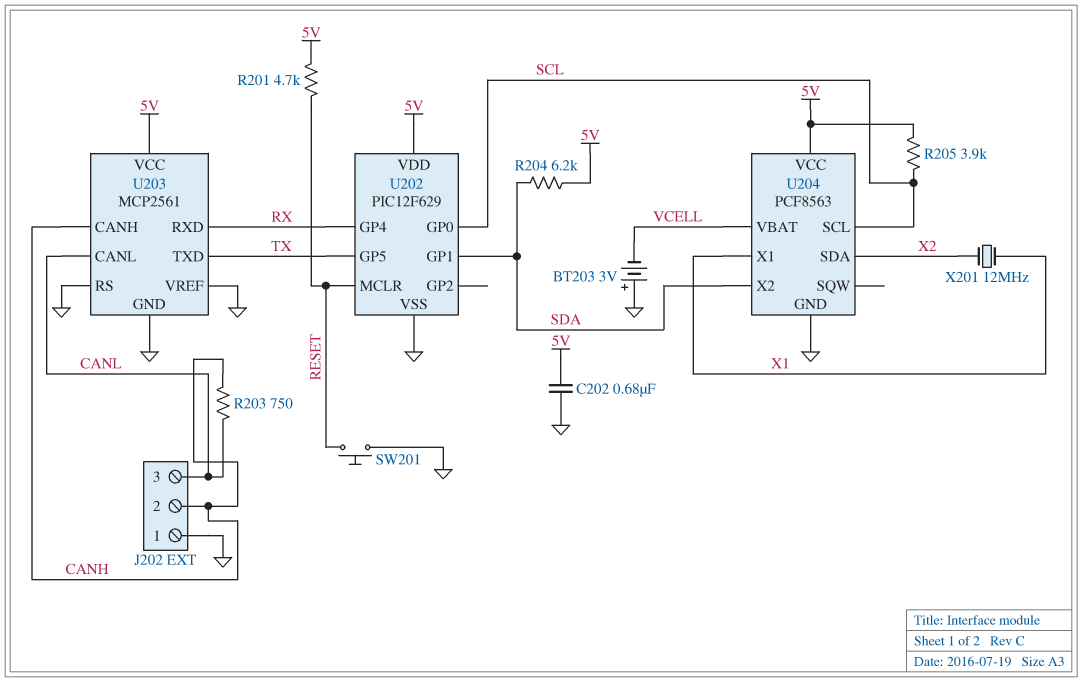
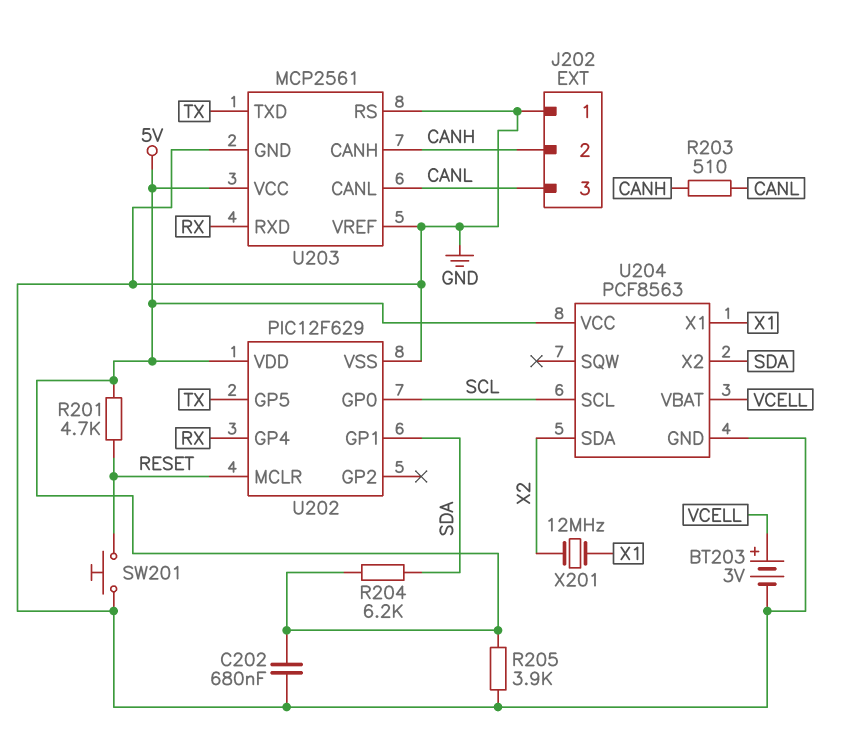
BT203: 3V (plus GND, minus VCELL) -> 3V (plus VCELL, minus GND)
R203: 750 (CANH, CANL) -> 510 (CANH, CANL)
R205: 3.9k (5V, SCL) -> 3.9k (5V, GND)

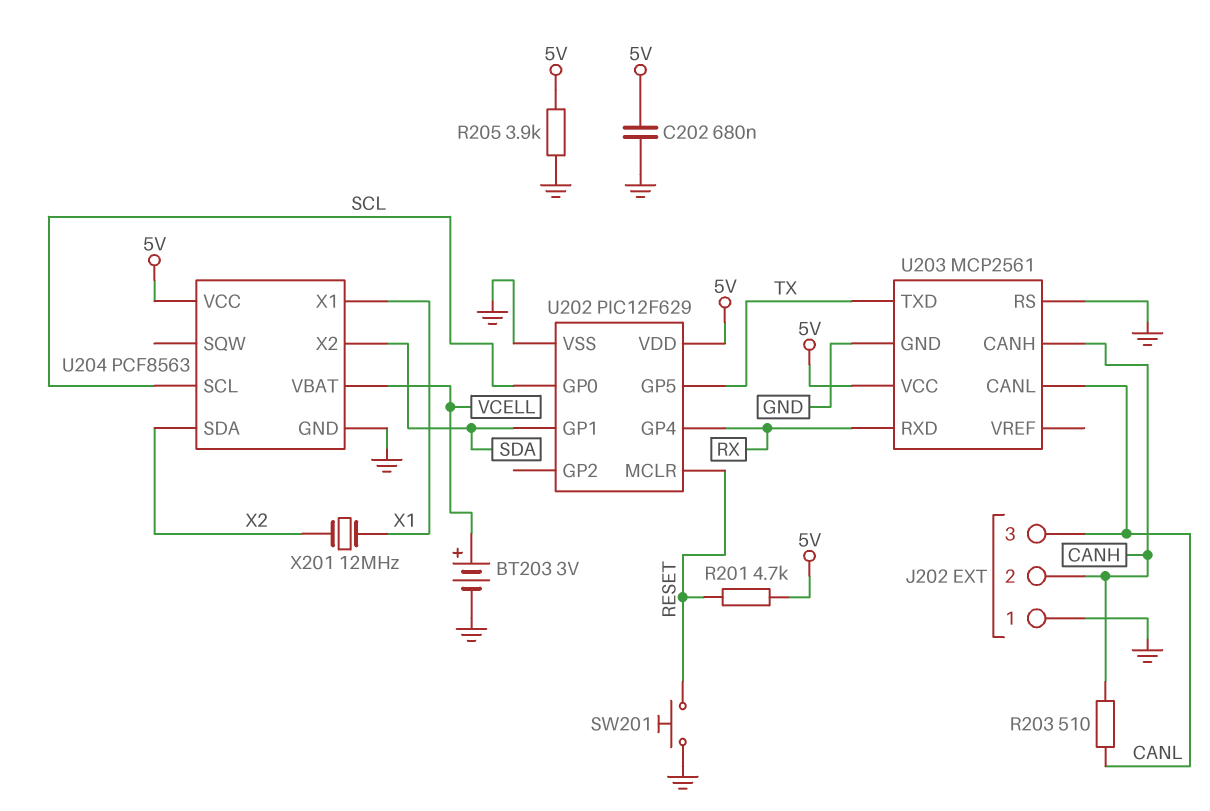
R204: 6.2k (5V, SDA) -> none
U203 pin VREF: GND -> none

